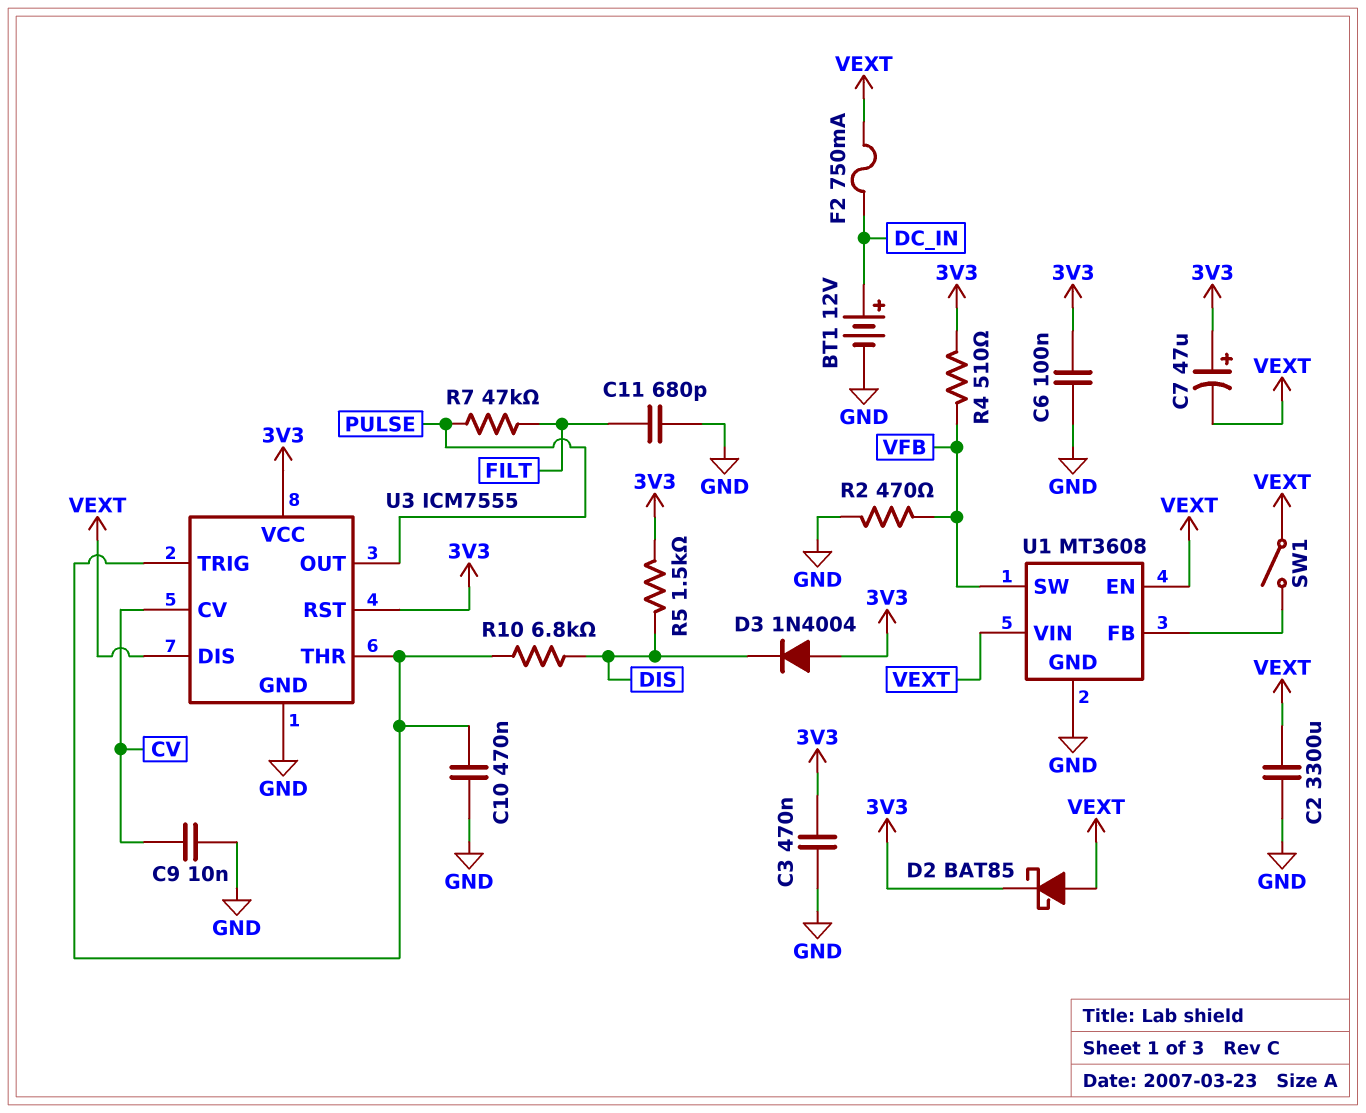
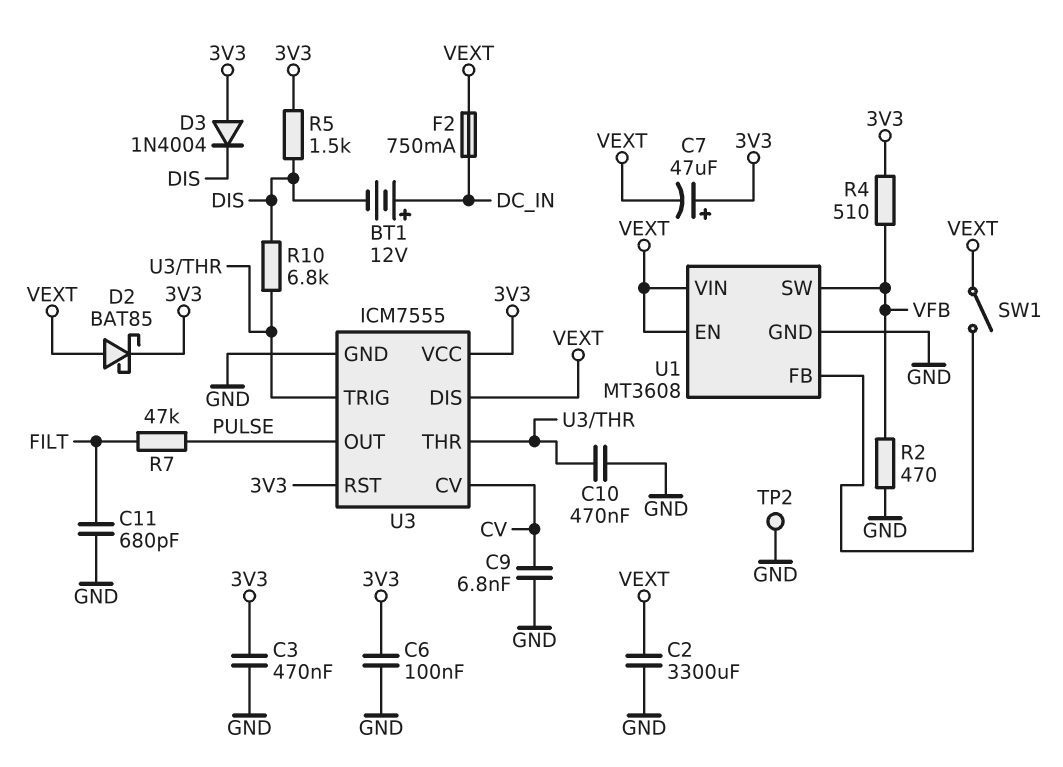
BT1: 12V (plus DC_IN, minus GND) -> 12V (plus DC_IN, minus DIS)
C9: 10nF (CV, GND) -> 6.8nF (CV, GND)
TP2: none -> test point (GND)

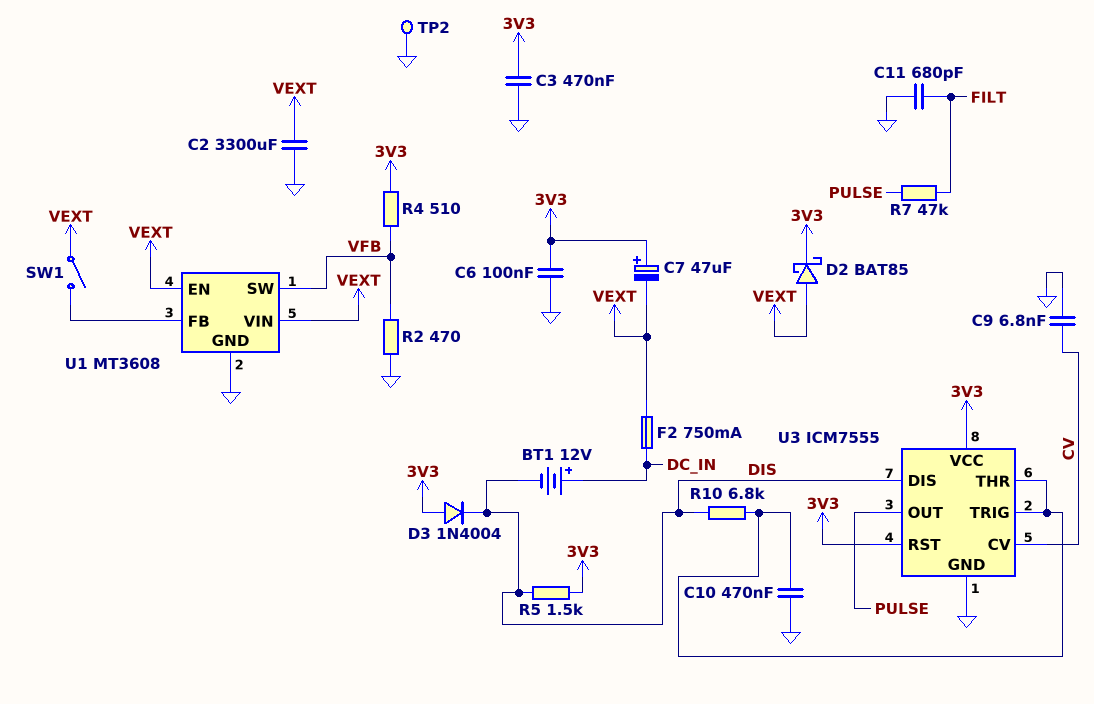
U3 pin DIS: VEXT -> DIS

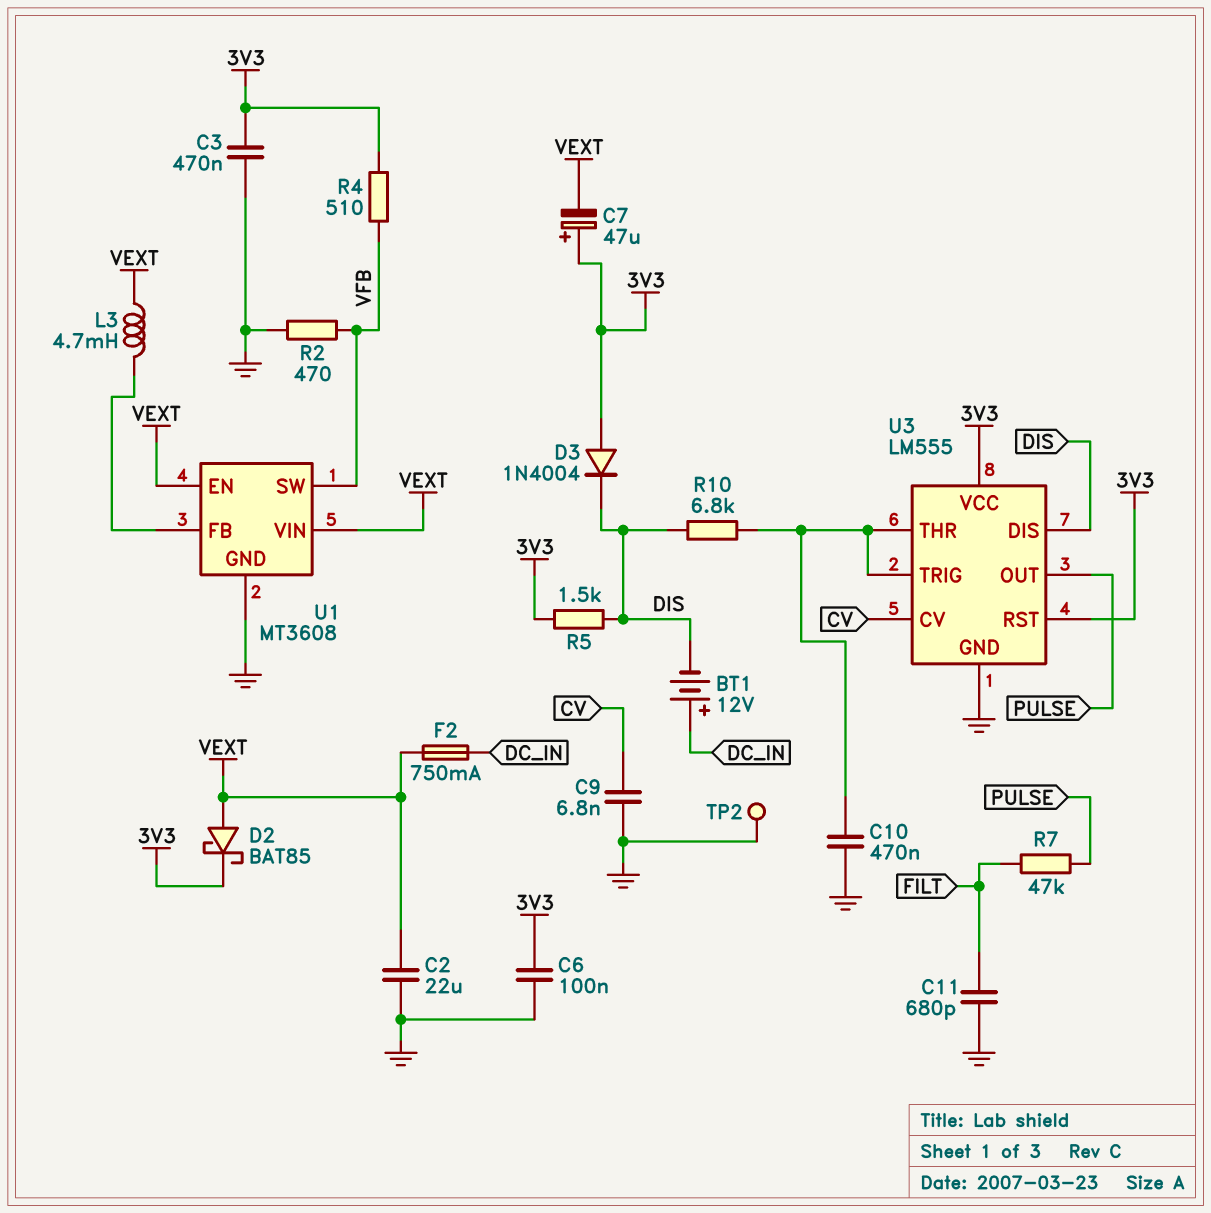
C2: 3300uF (GND, VEXT) -> 22uF (GND, VEXT)
L3: none -> 4.7mH (U1/FB, VEXT)
SW1: switch (U1/FB, VEXT) -> none
U3: ICM7555 -> LM555

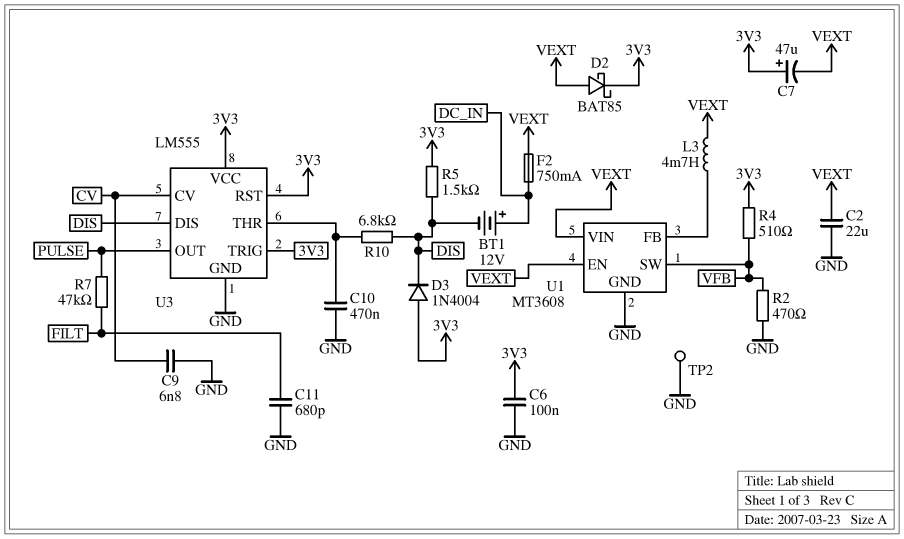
C3: 470nF (3V3, GND) -> none
U3 pin TRIG: U3/THR -> 3V3

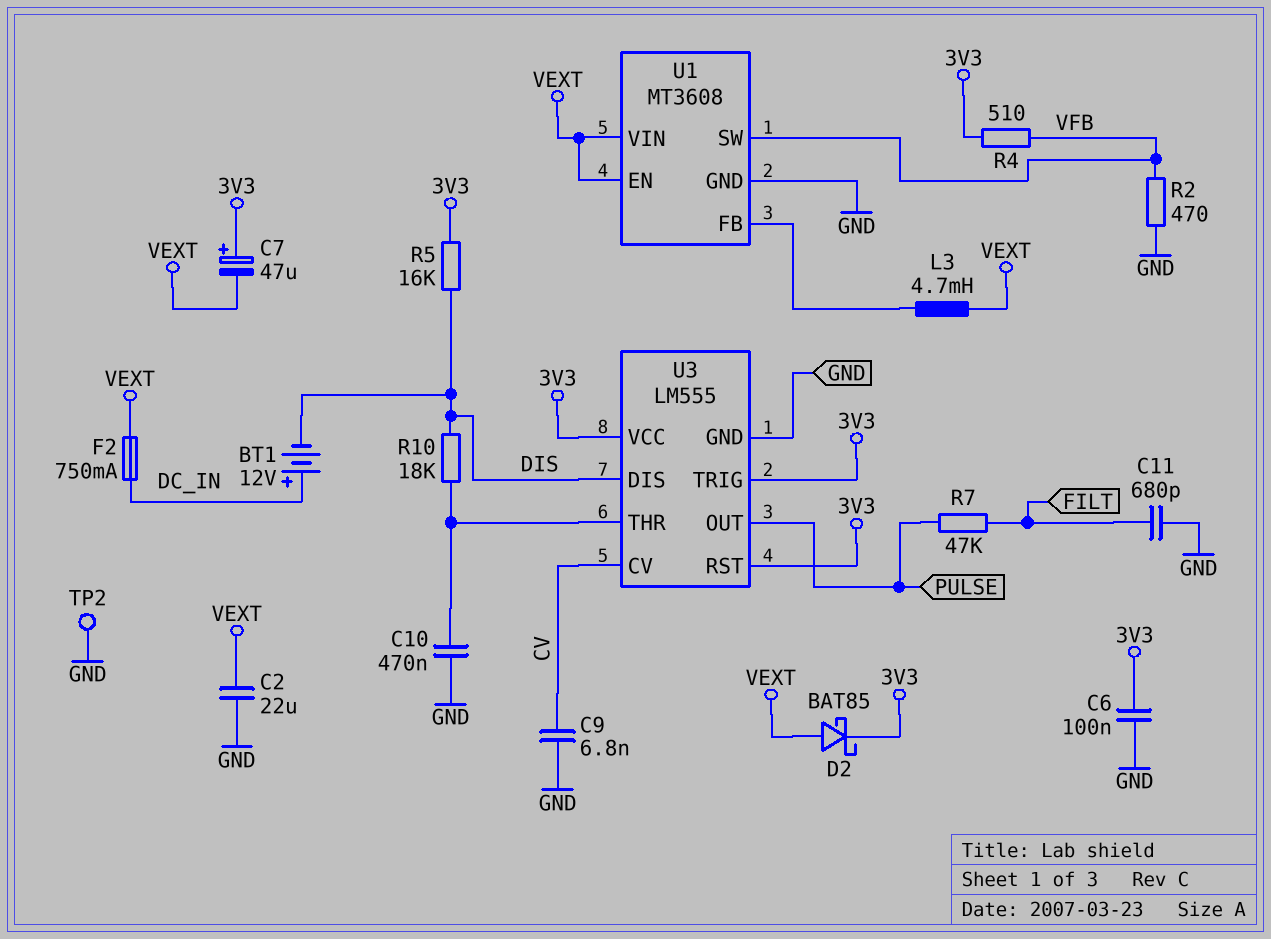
D3: diode 1N4004 (A 3V3, K DIS) -> none
R5: 1.5k (3V3, DIS) -> 16k (3V3, DIS)
R10: 6.8k (DIS, U3/THR) -> 18k (DIS, U3/THR)

